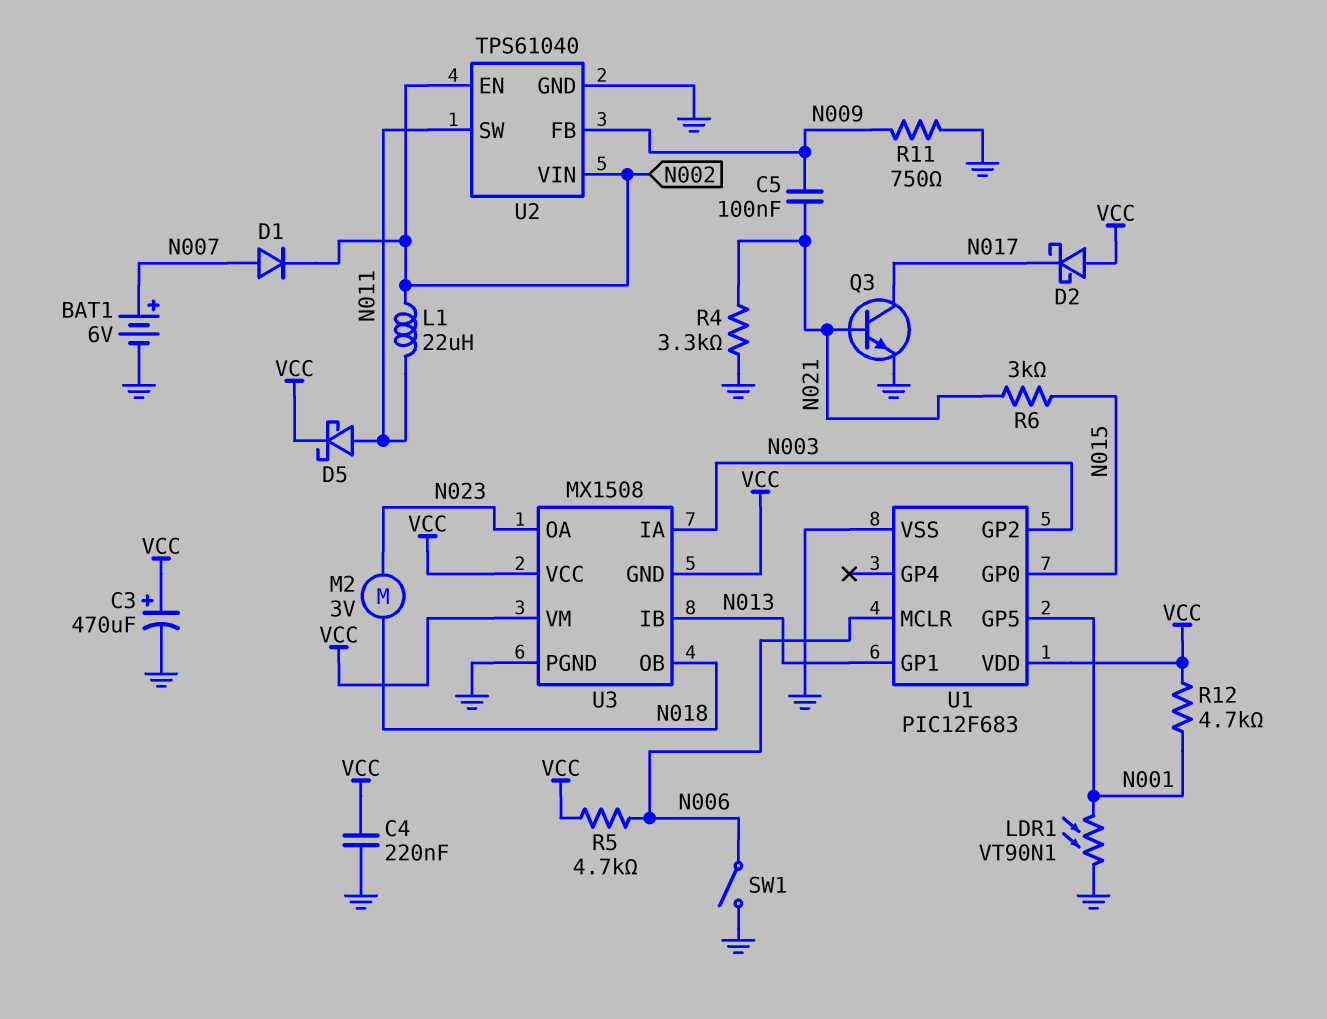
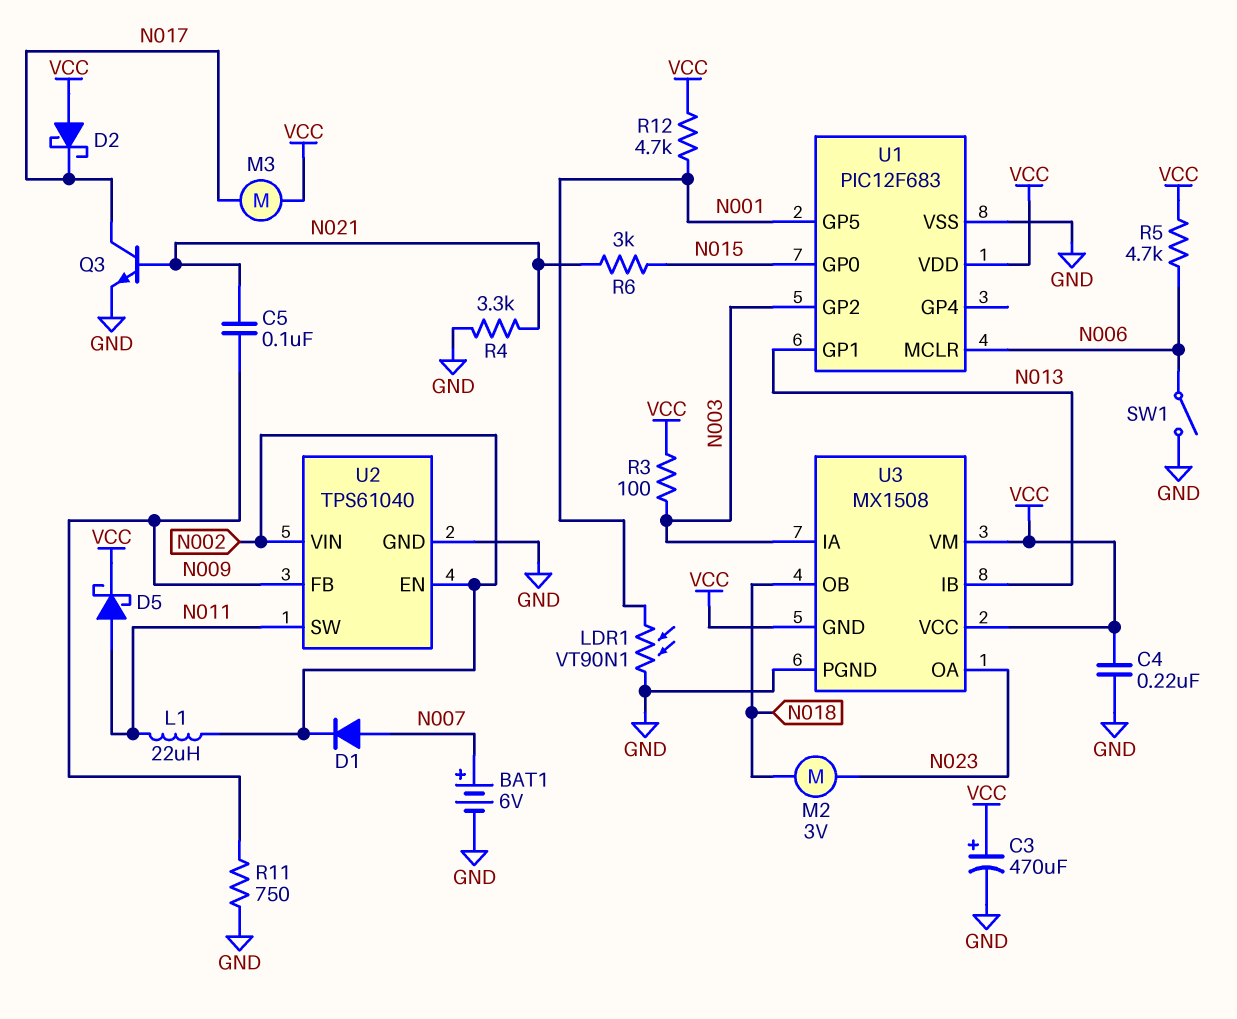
M3: none -> motor (N017, VCC)
R3: none -> 100 (N003, VCC)

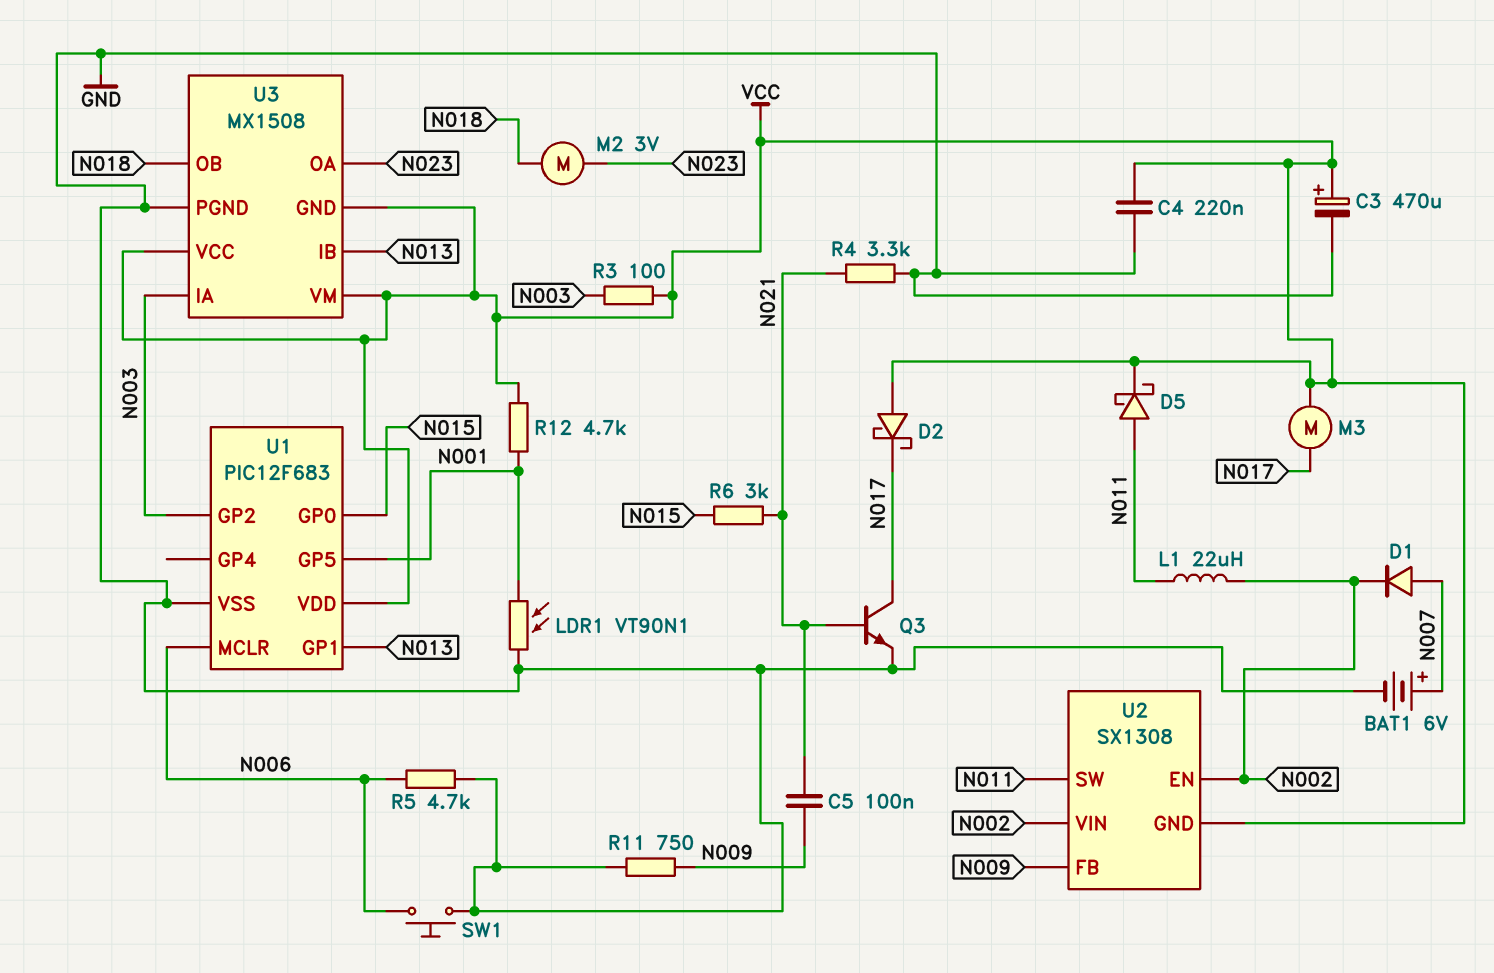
R5: 4.7k (N006, VCC) -> 4.7k (GND, N006)
SW1: switch (GND, N006) -> button (GND, N006)
U2: TPS61040 -> SX1308
U2 pin GND: GND -> VCC

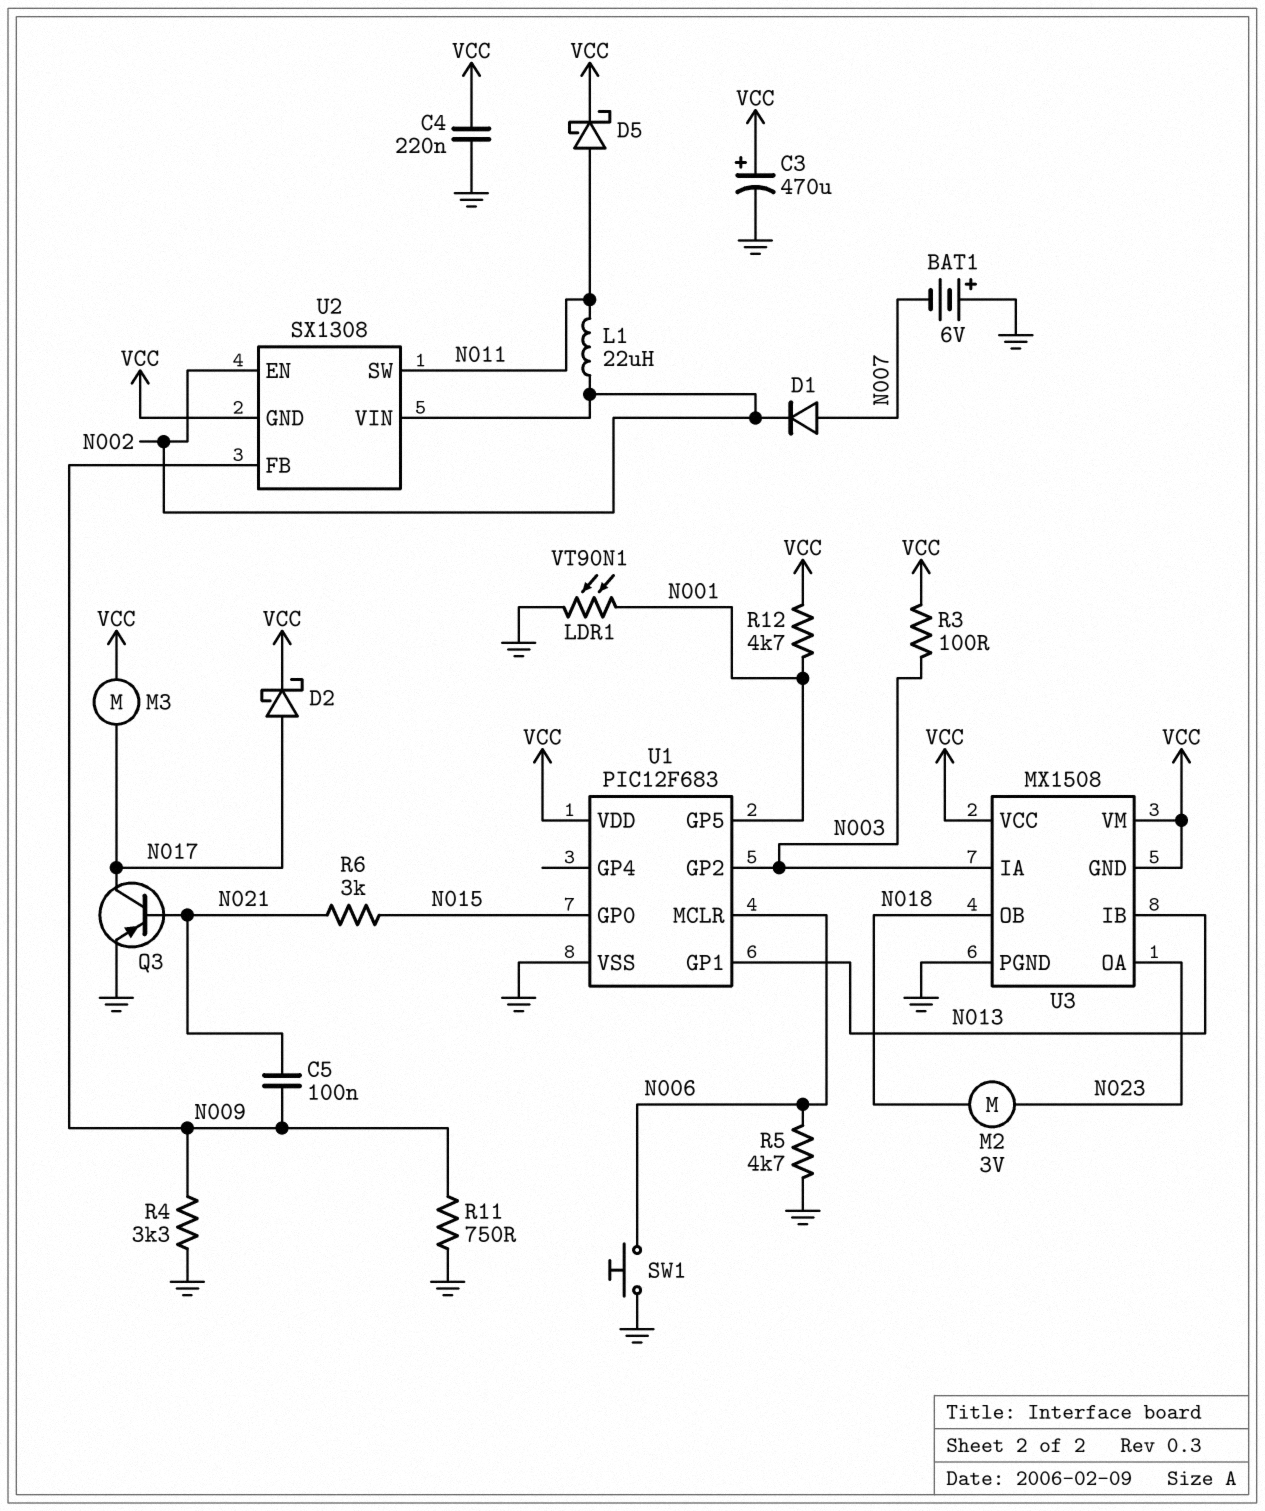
BAT1: 6V (plus N007, minus GND) -> 6V (plus GND, minus N007)
D2: schottky (A VCC, K N017) -> schottky (A N017, K VCC)
Q3: NPN (B N021, C N017, E GND) -> PNP (B N021, C N017, E GND)
R4: 3.3k (GND, N021) -> 3.3k (GND, N009)

